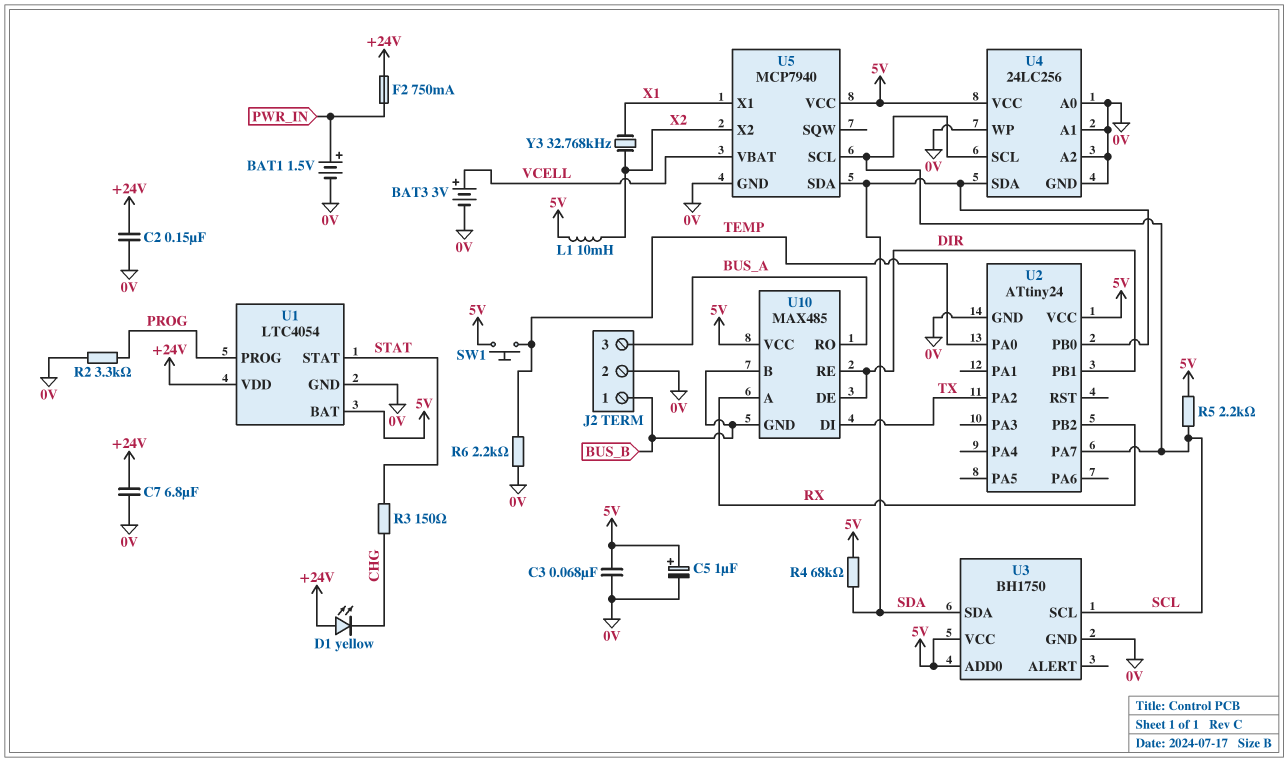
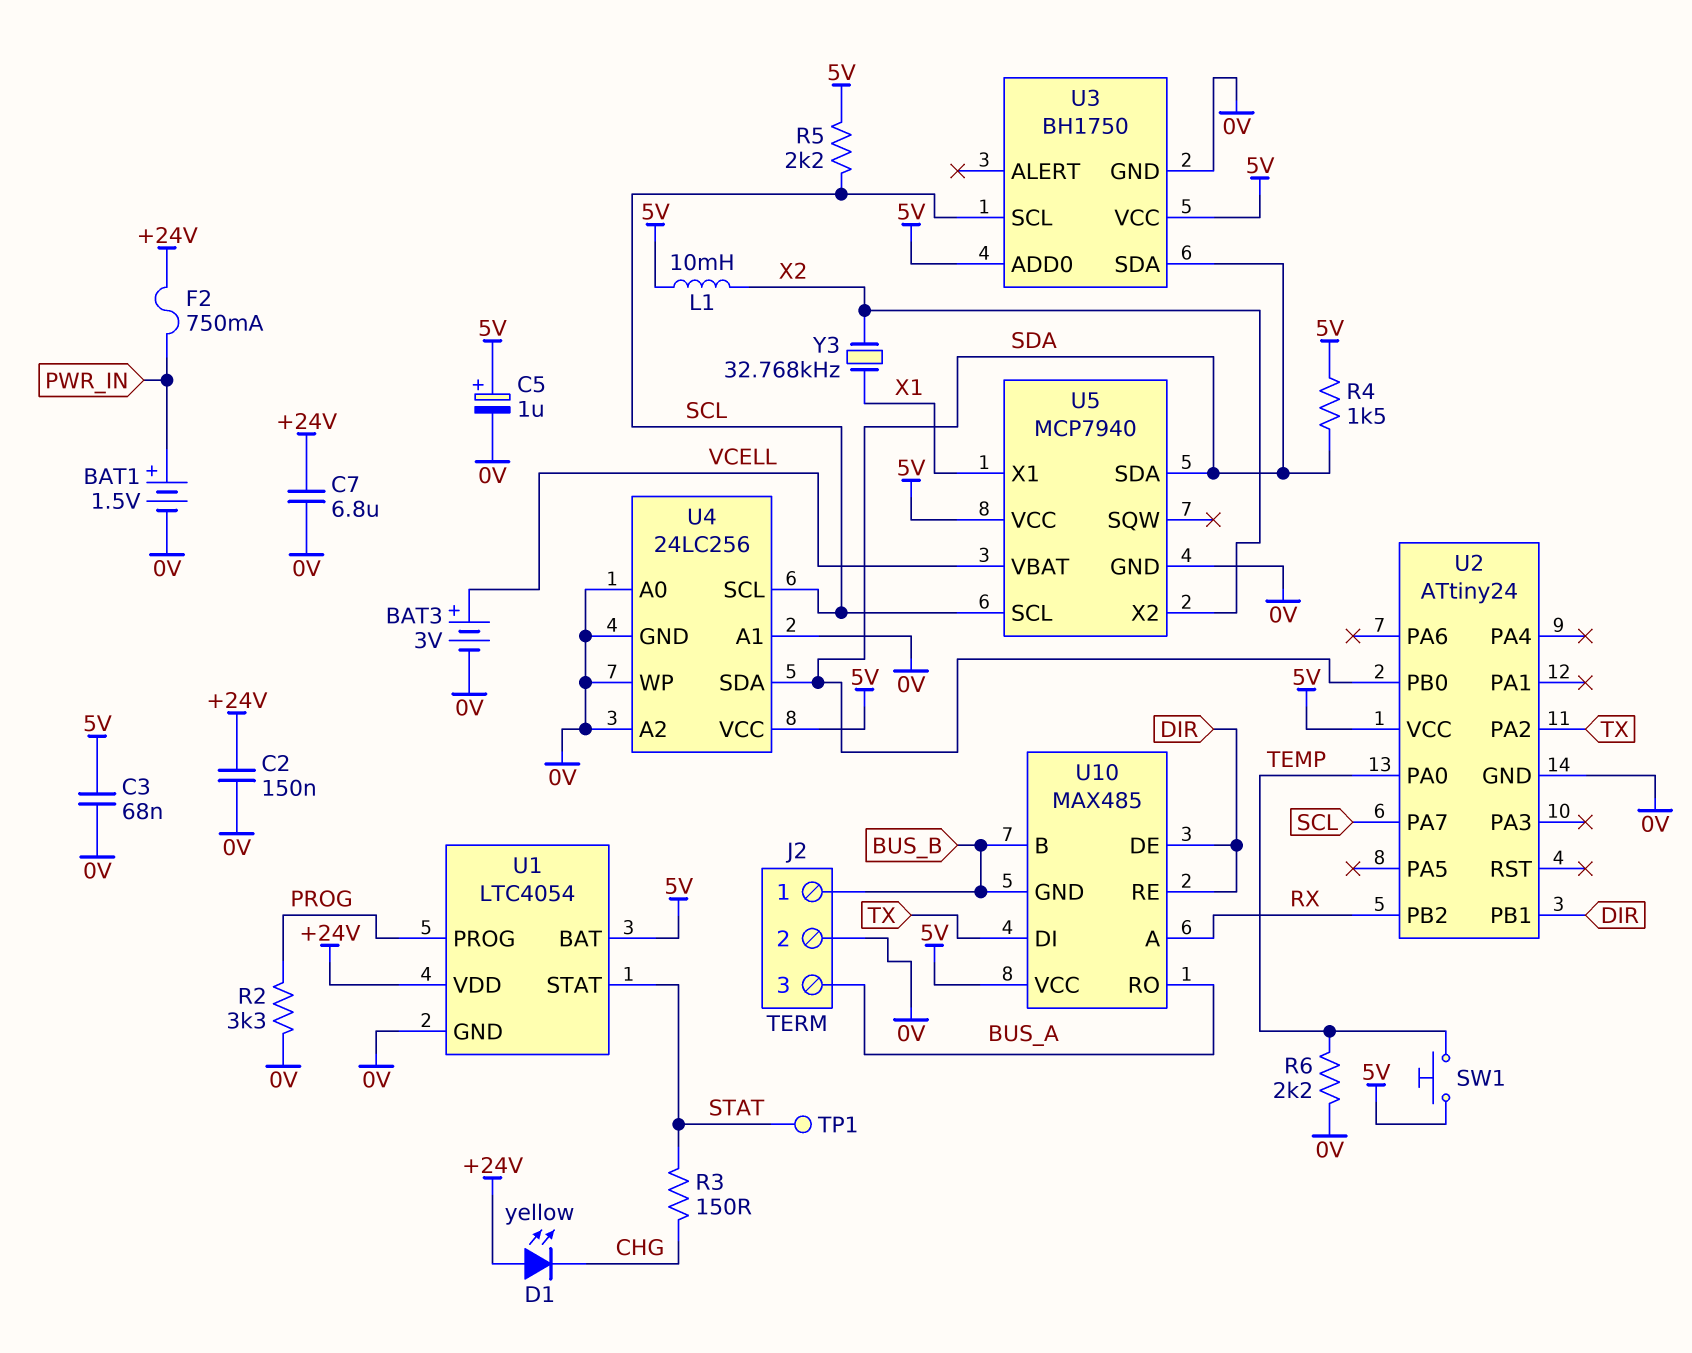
R4: 68k (5V, SDA) -> 1.5k (5V, SDA)
TP1: none -> test point (STAT)

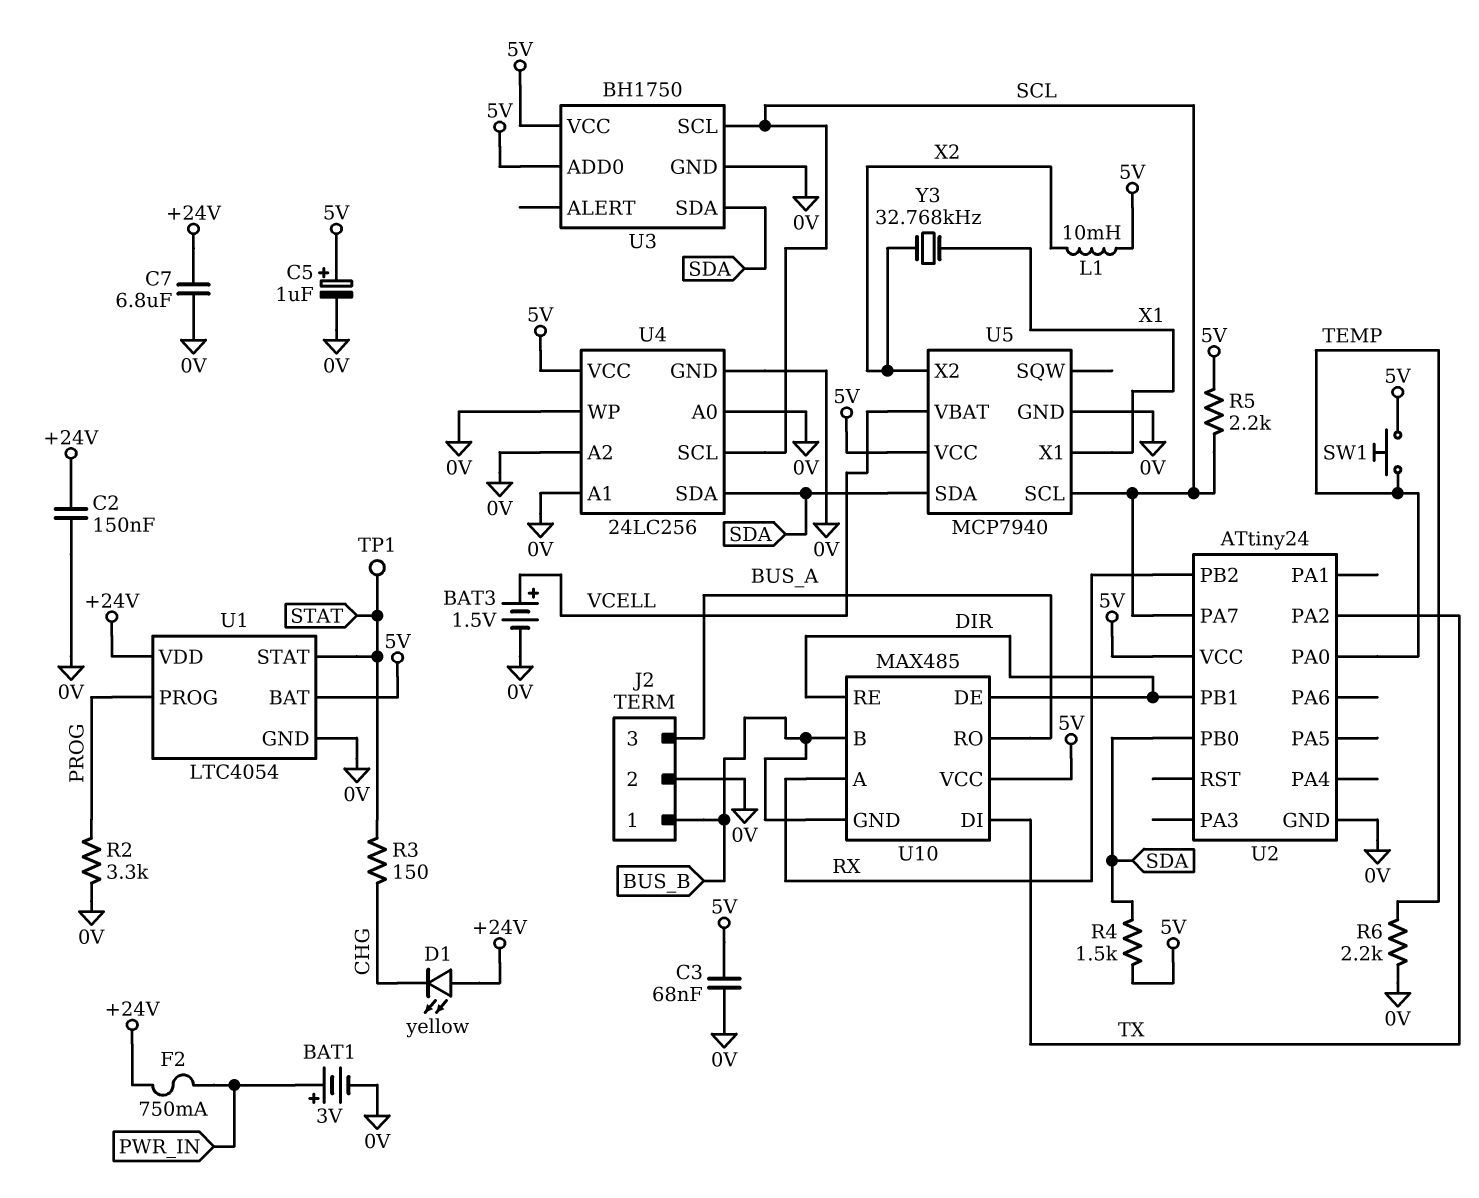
BAT1: 1.5V (plus PWR_IN, minus 0V) -> 3V (plus PWR_IN, minus 0V)
BAT3: 3V (plus VCELL, minus 0V) -> 1.5V (plus VCELL, minus 0V)

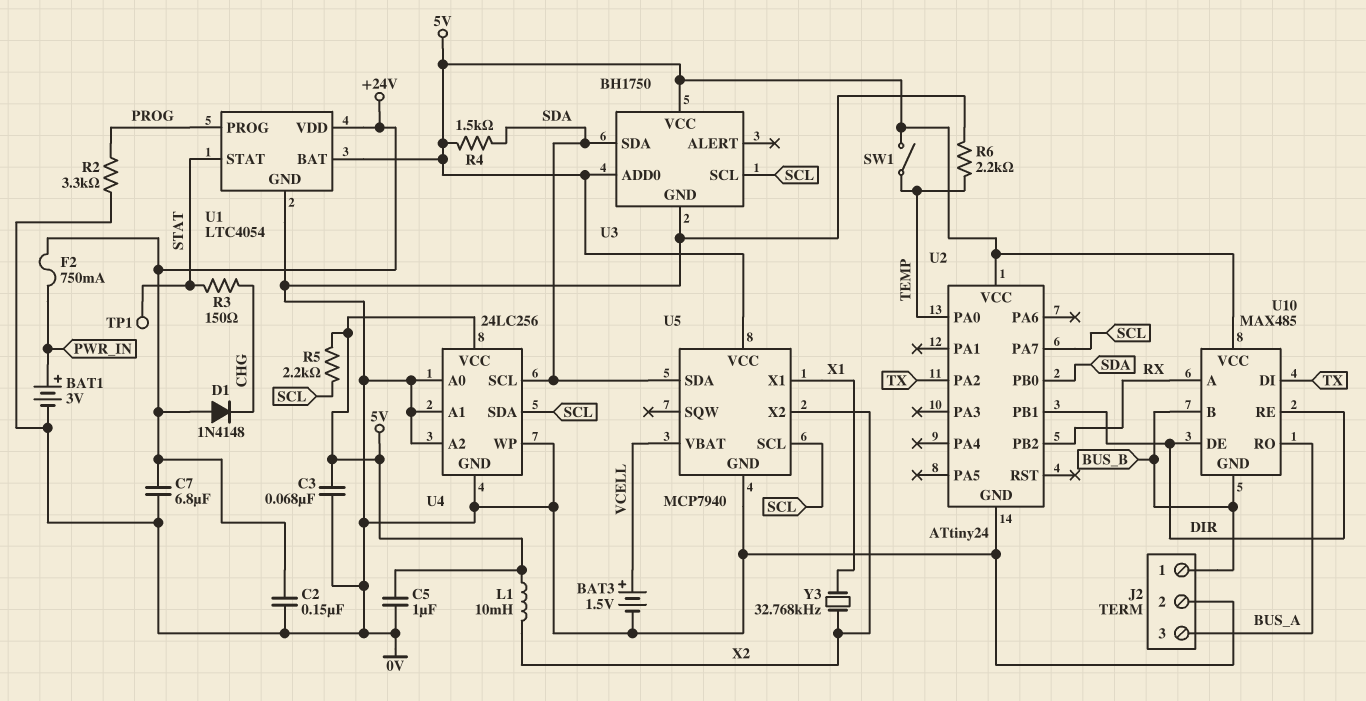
C5: 1uF (plus 5V, minus 0V) -> 1uF (0V, 5V)
D1: LED yellow (A +24V, K CHG) -> diode 1N4148 (A +24V, K CHG)
SW1: button (5V, TEMP) -> switch (5V, TEMP)
U4 pin SCL: SCL -> SDA
U4 pin SDA: SDA -> SCL

